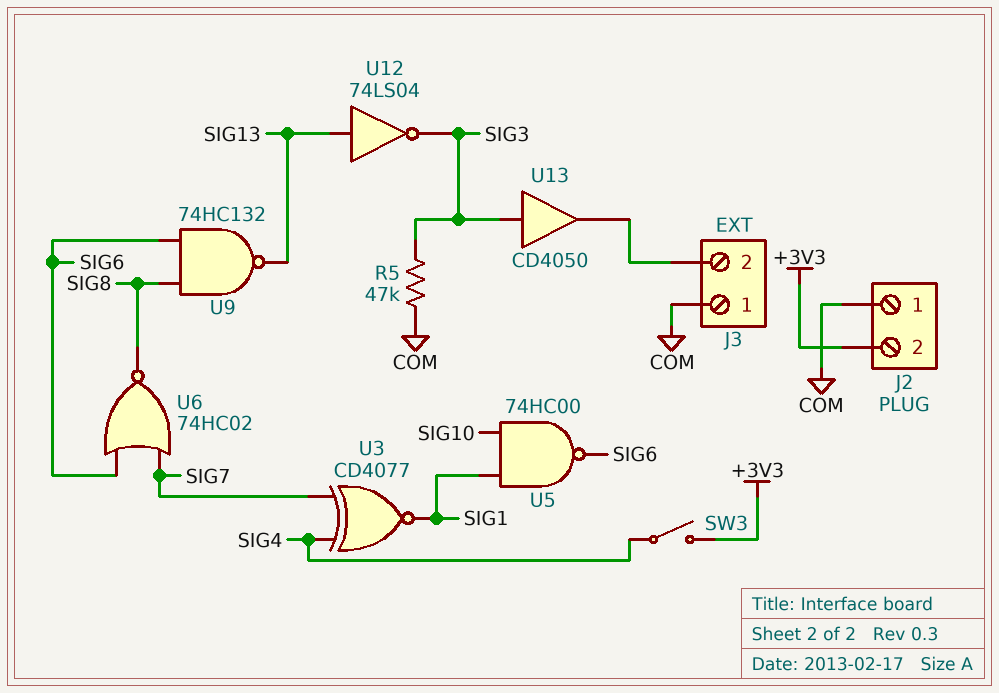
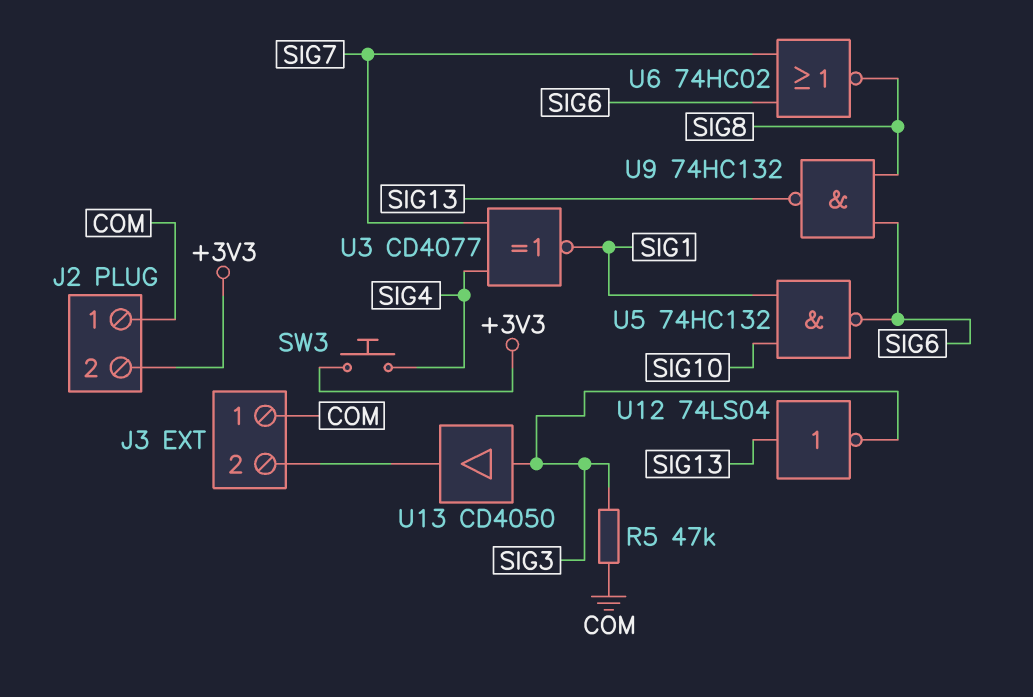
SW3: switch (+3V3, SIG4) -> button (+3V3, SIG4)
U5: NAND 74HC00 (in SIG1, in SIG10, out SIG6) -> NAND 74HC132 (in SIG1, in SIG10, out SIG6)

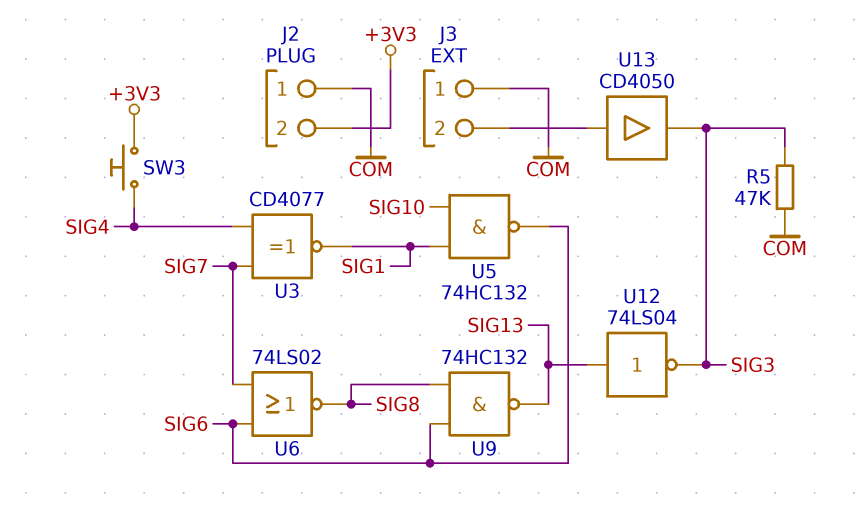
U6: NOR 74HC02 (in SIG6, in SIG7, out SIG8) -> NOR 74LS02 (in SIG6, in SIG7, out SIG8)
U13: buffer CD4050 (in SIG3, out J3/2) -> buffer CD4050 (in J3/2, out SIG3)

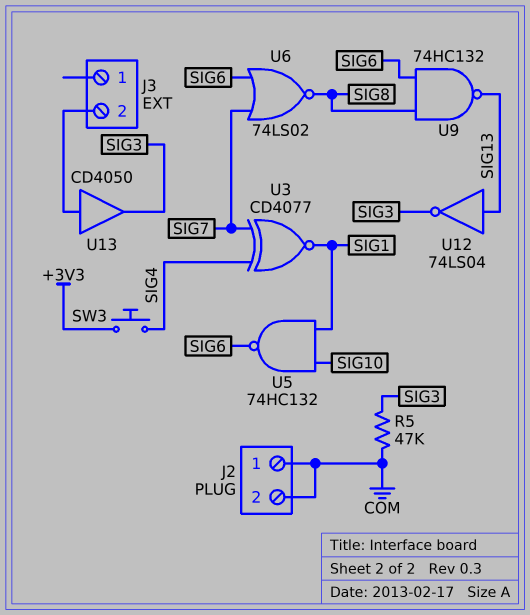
J2 pin 2: +3V3 -> COM
J3 pin 1: COM -> none

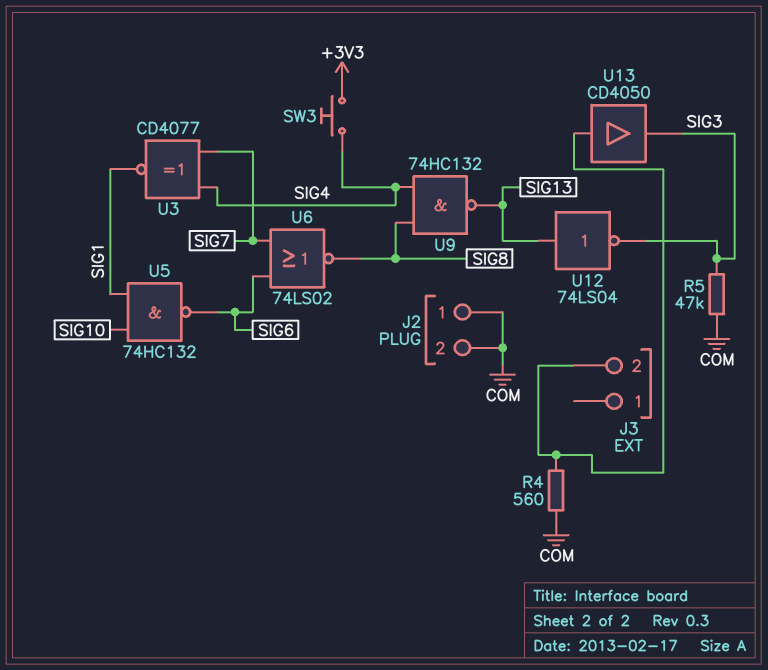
R4: none -> 560 (COM, J3/2)
U9: NAND 74HC132 (in SIG6, in SIG8, out SIG13) -> NAND 74HC132 (in SIG4, in SIG8, out SIG13)

